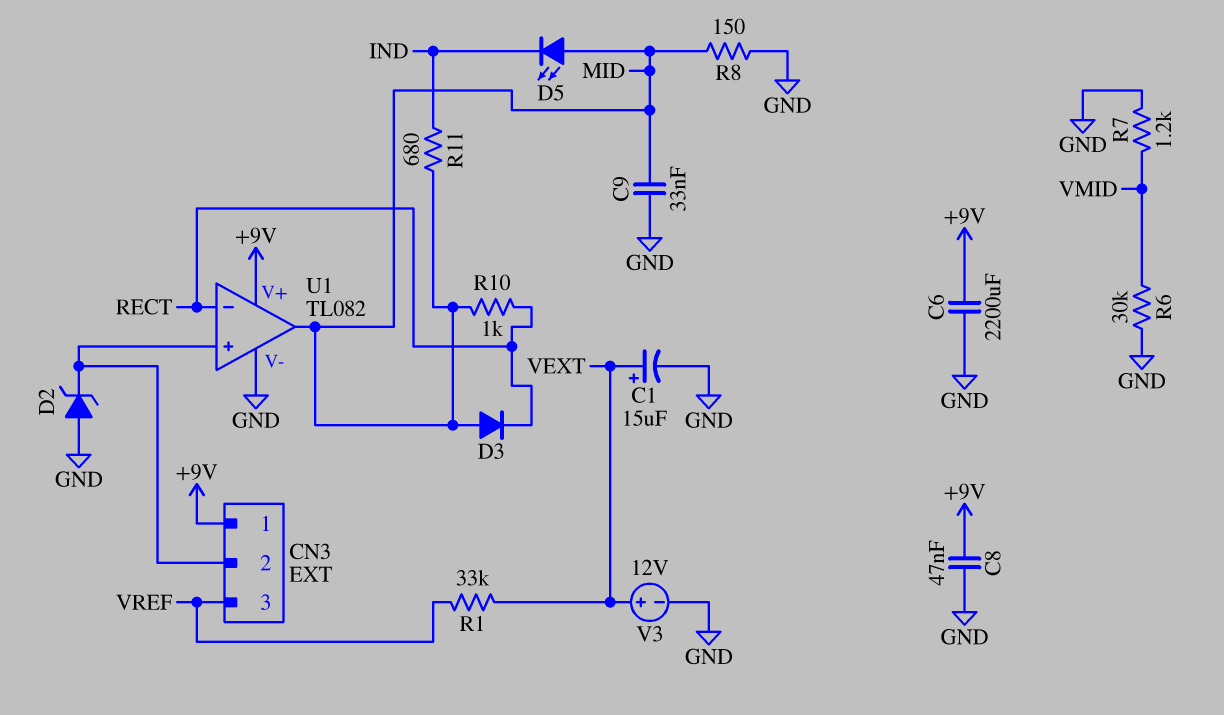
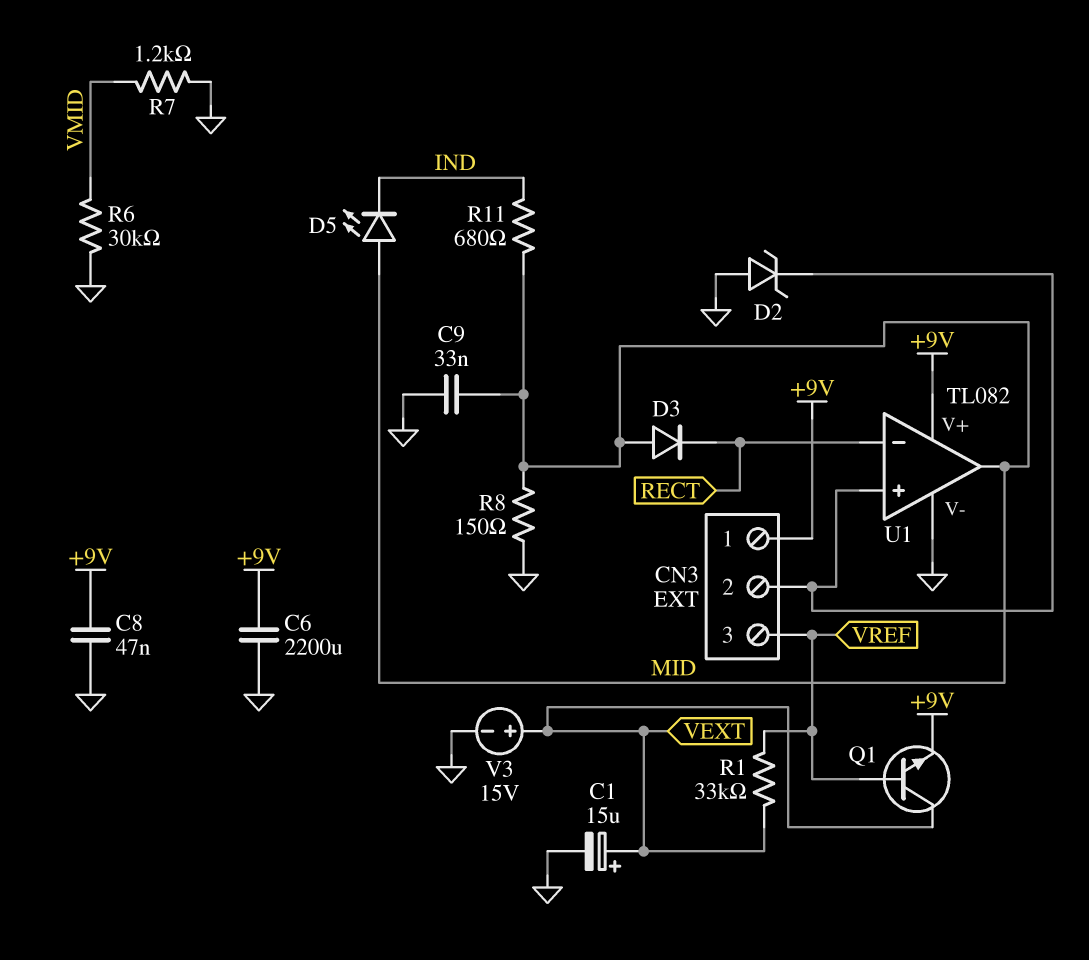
Q1: none -> NPN (B VREF, C VEXT, E +9V)
R10: 1k (MID, RECT) -> none
V3: 12V (plus VEXT, minus GND) -> 15V (plus VEXT, minus GND)

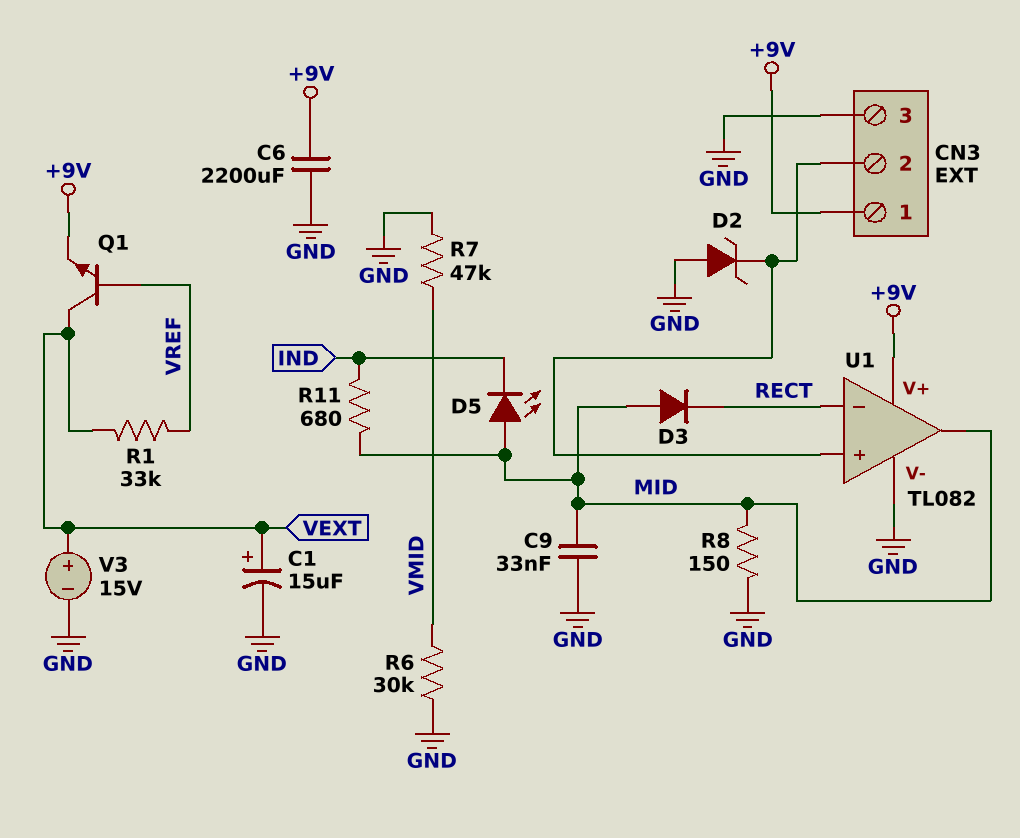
C8: 47nF (+9V, GND) -> none
CN3 pin 3: VREF -> GND
R7: 1.2k (GND, VMID) -> 47k (GND, VMID)

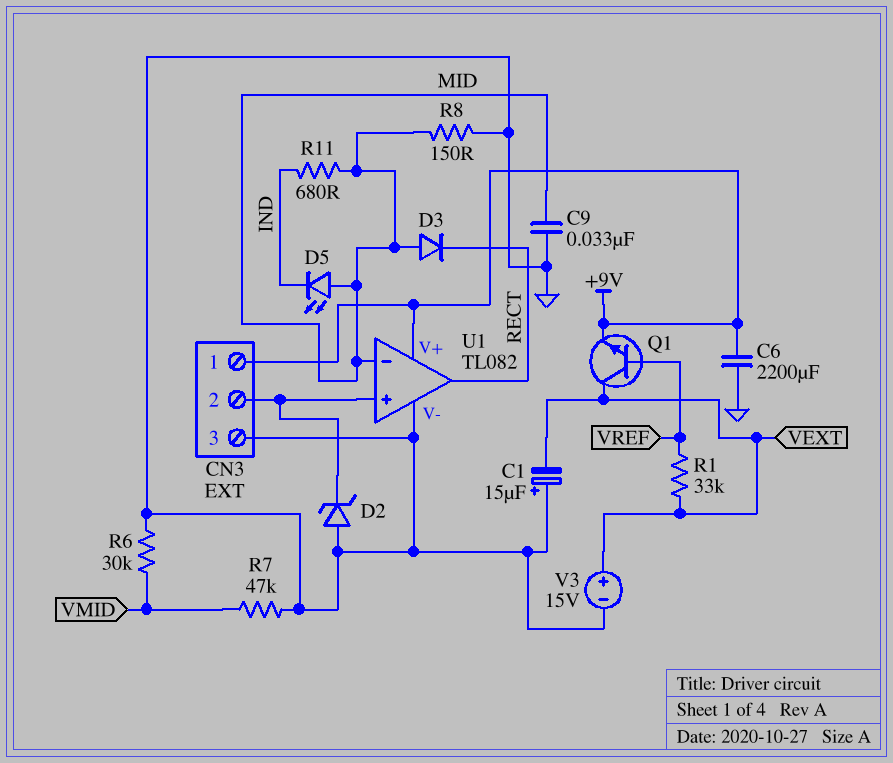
C1: 15uF (plus VEXT, minus GND) -> 15uF (plus GND, minus VEXT)
U1 pin in-: RECT -> MID
U1 pin out: MID -> RECT

